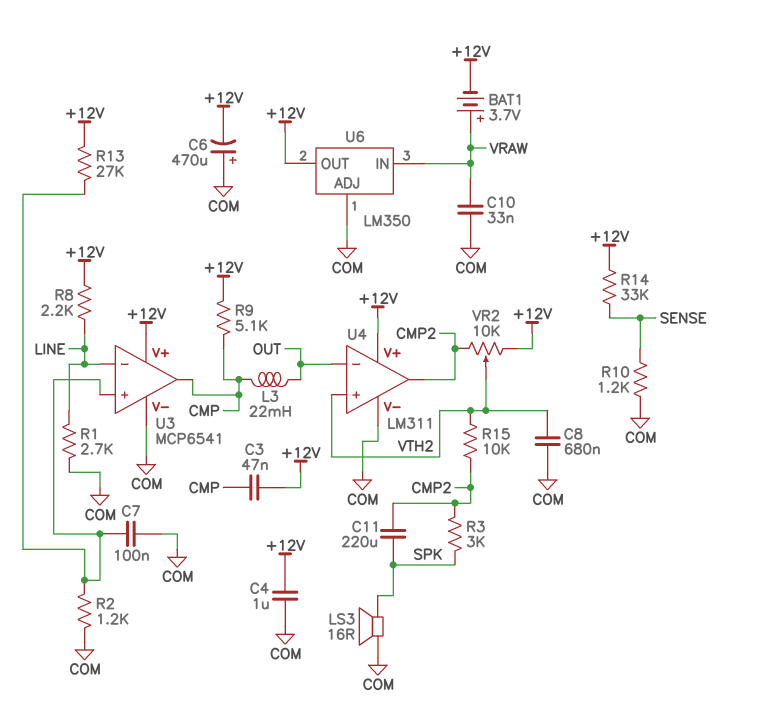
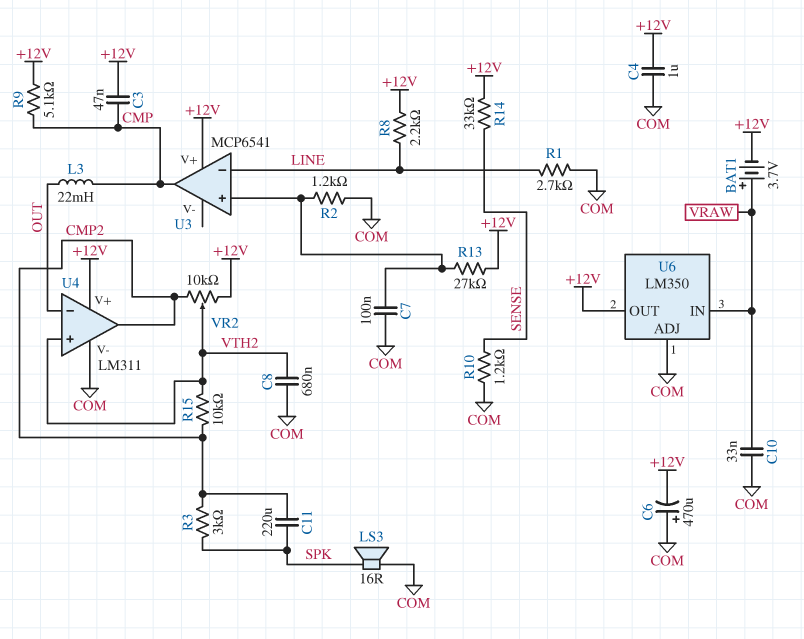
U3 pin V-: COM -> none

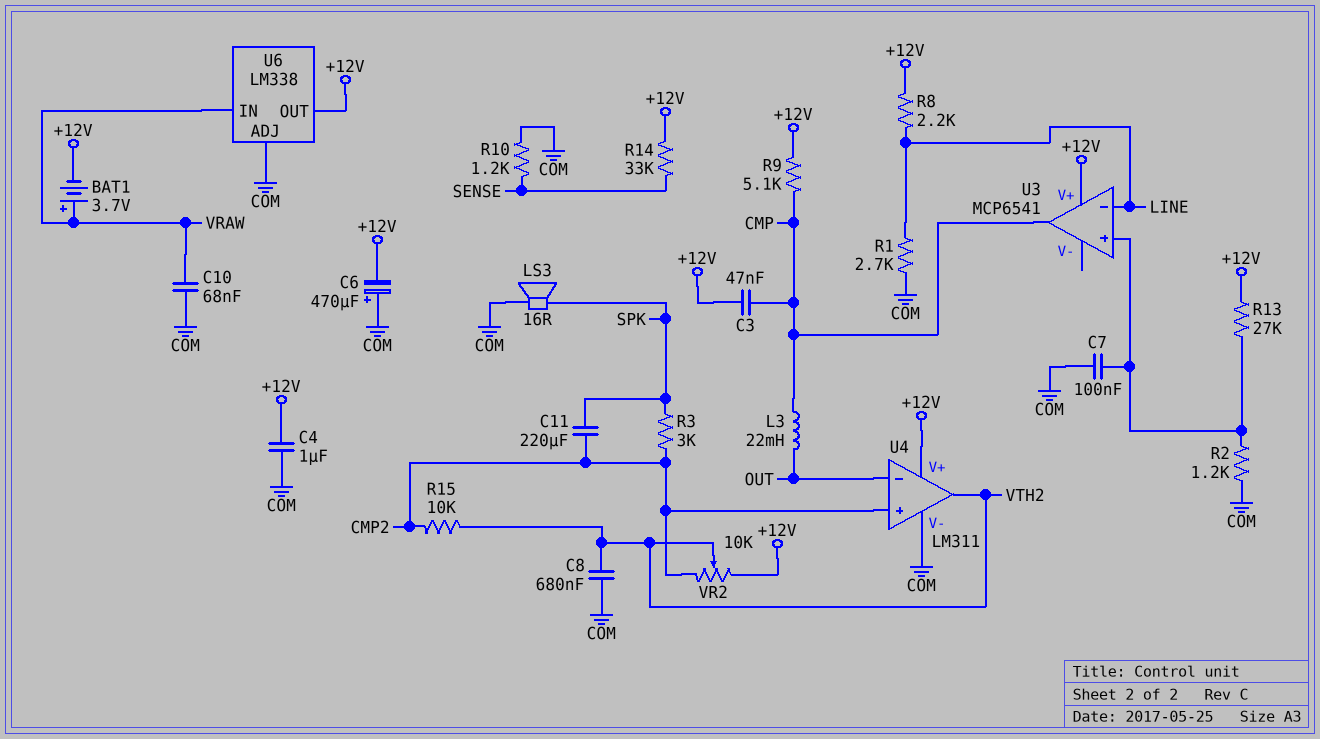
C10: 33nF (COM, VRAW) -> 68nF (COM, VRAW)
U4 pin in+: VTH2 -> CMP2
U4 pin out: CMP2 -> VTH2
U6: LM350 -> LM338

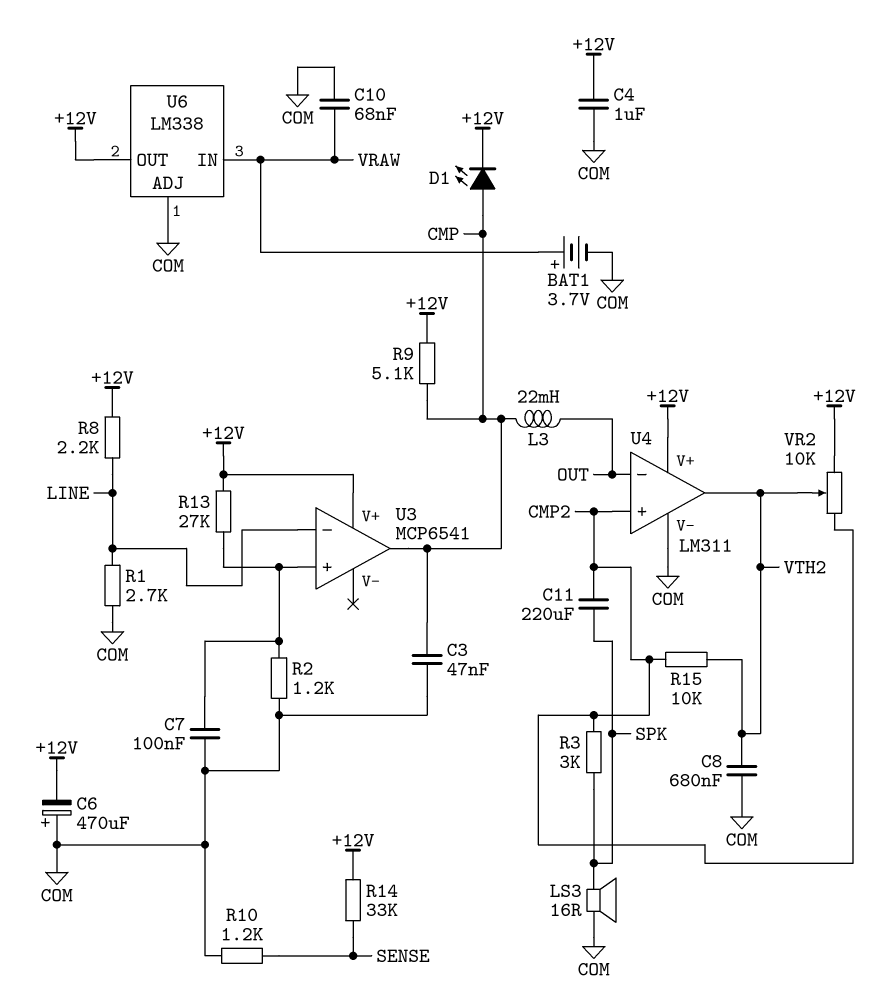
BAT1: 3.7V (plus VRAW, minus +12V) -> 3.7V (plus VRAW, minus COM)
C3: 47nF (+12V, CMP) -> 47nF (CMP, COM)
D1: none -> LED (A CMP, K +12V)

